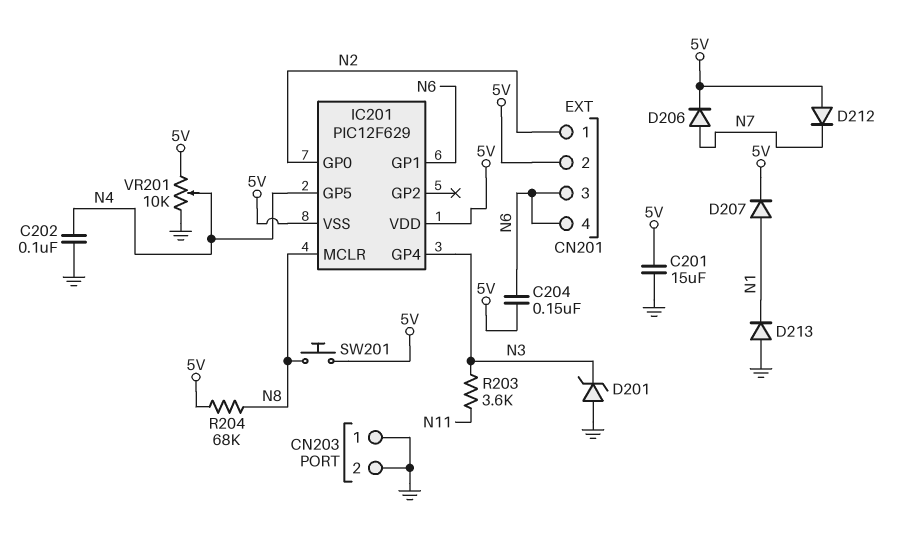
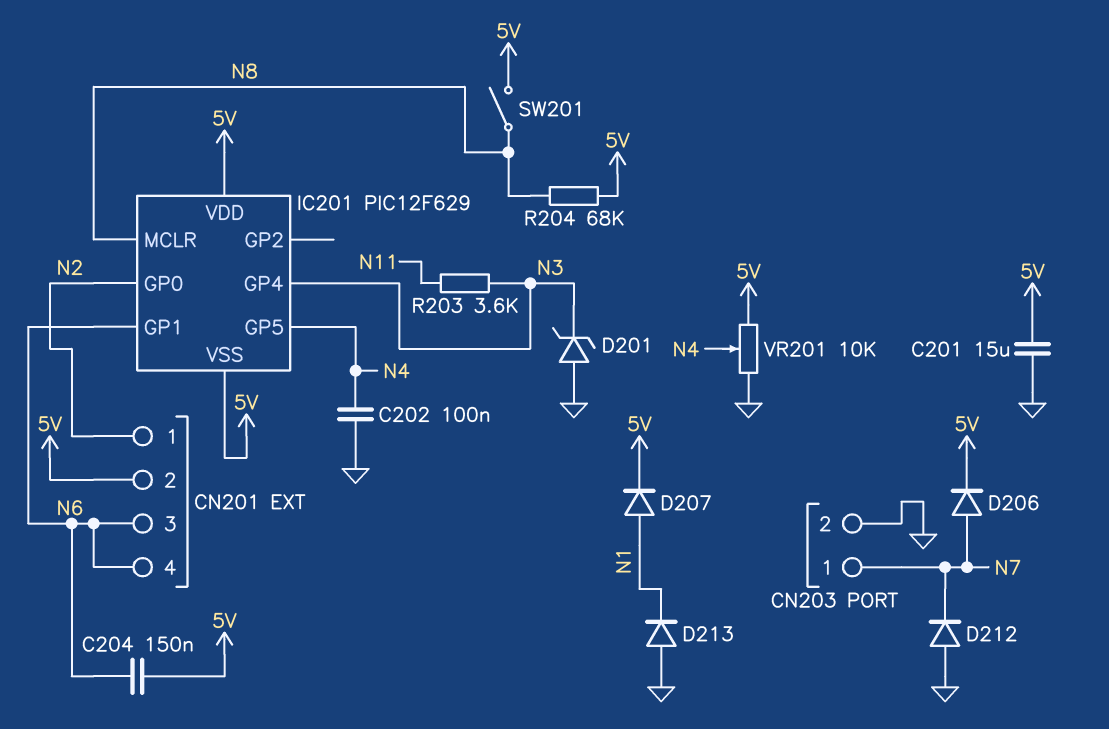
CN203 pin 1: GND -> N7
D212: diode (A 5V, K N7) -> diode (A GND, K N7)
SW201: button (5V, N8) -> switch (5V, N8)

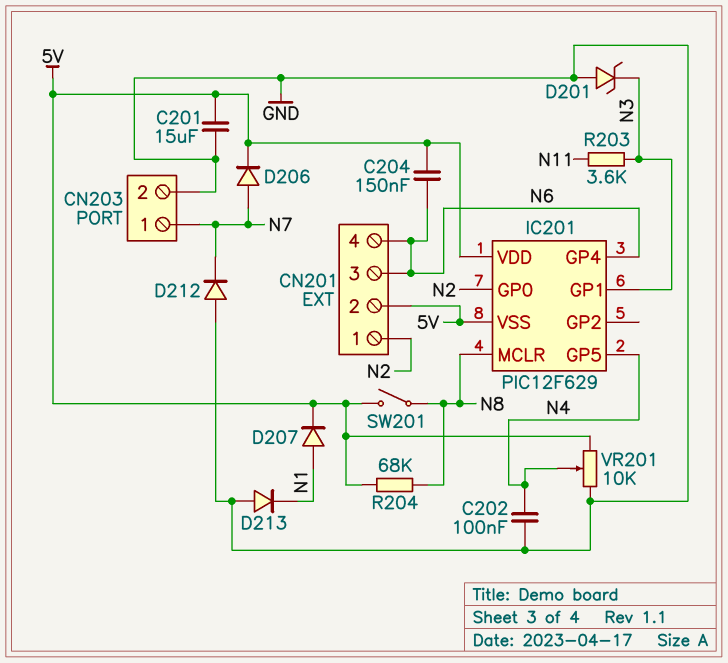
IC201 pin GP1: N6 -> N3
IC201 pin GP4: N3 -> N6

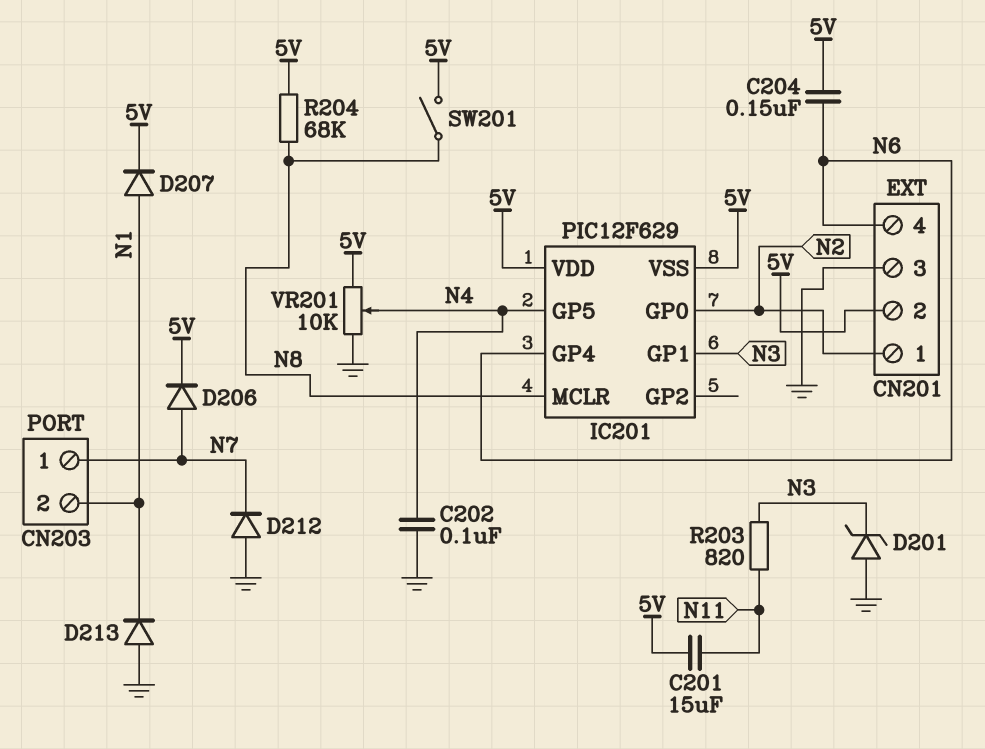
C201: 15uF (5V, GND) -> 15uF (5V, N11)
CN201 pin 3: N6 -> GND
CN203 pin 2: GND -> N1
R203: 3.6k (N3, N11) -> 820 (N3, N11)

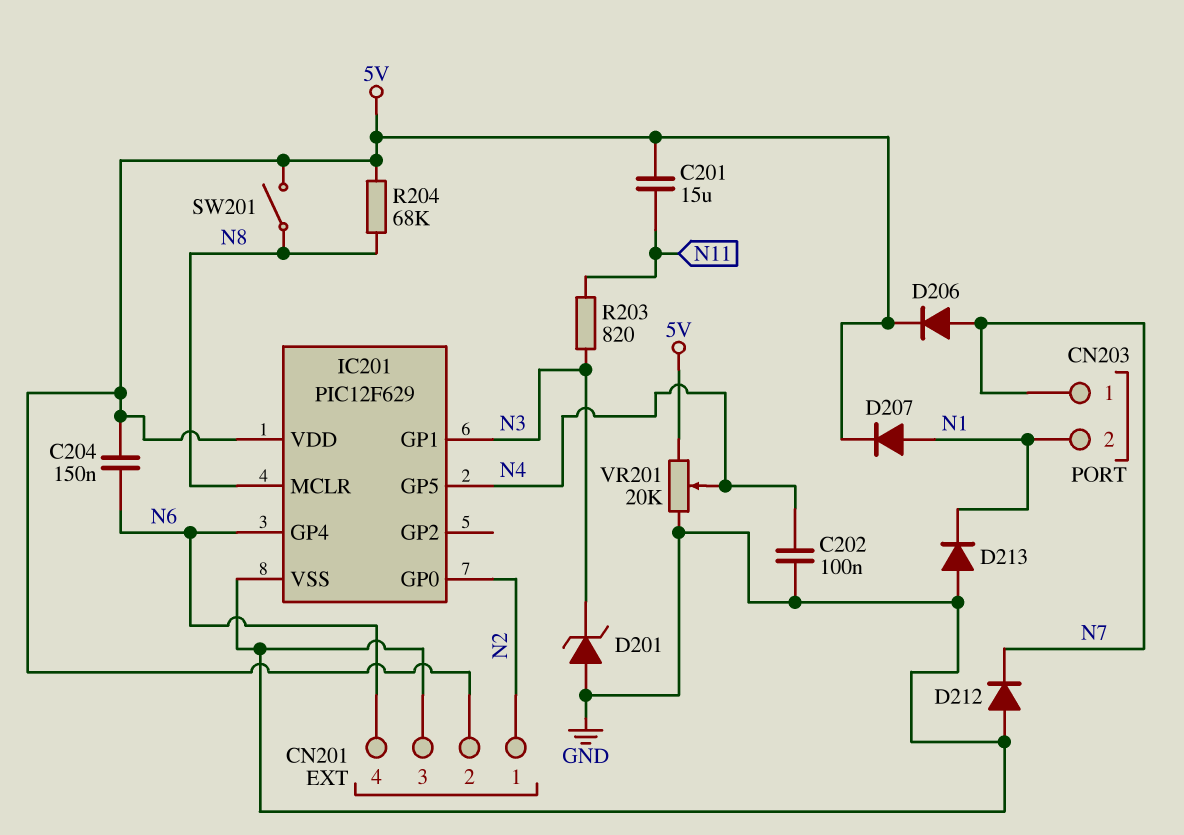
IC201 pin VSS: 5V -> GND
VR201: 10k (5V, GND, wiper N4) -> 20k (5V, GND, wiper N4)

